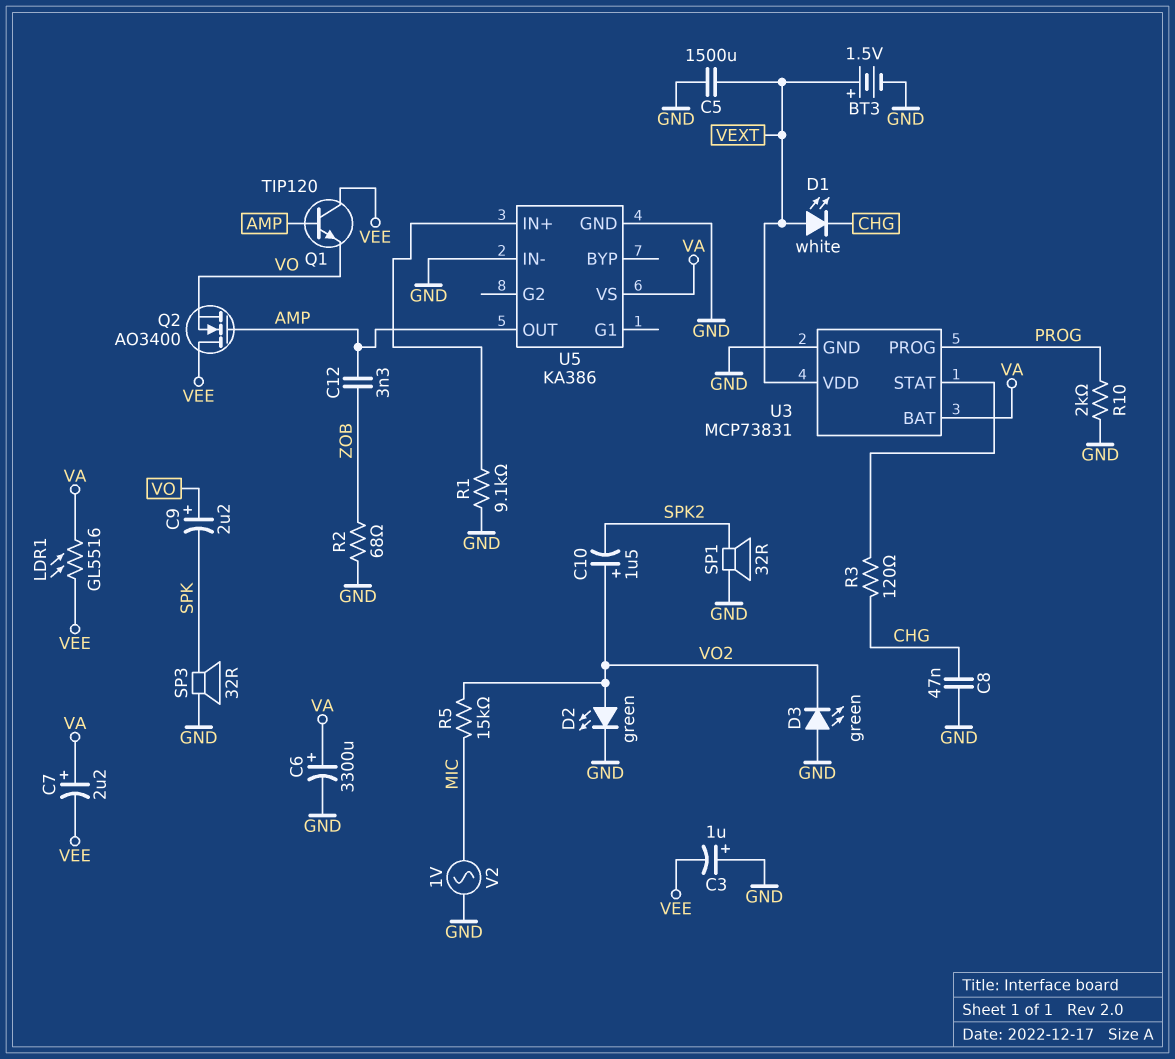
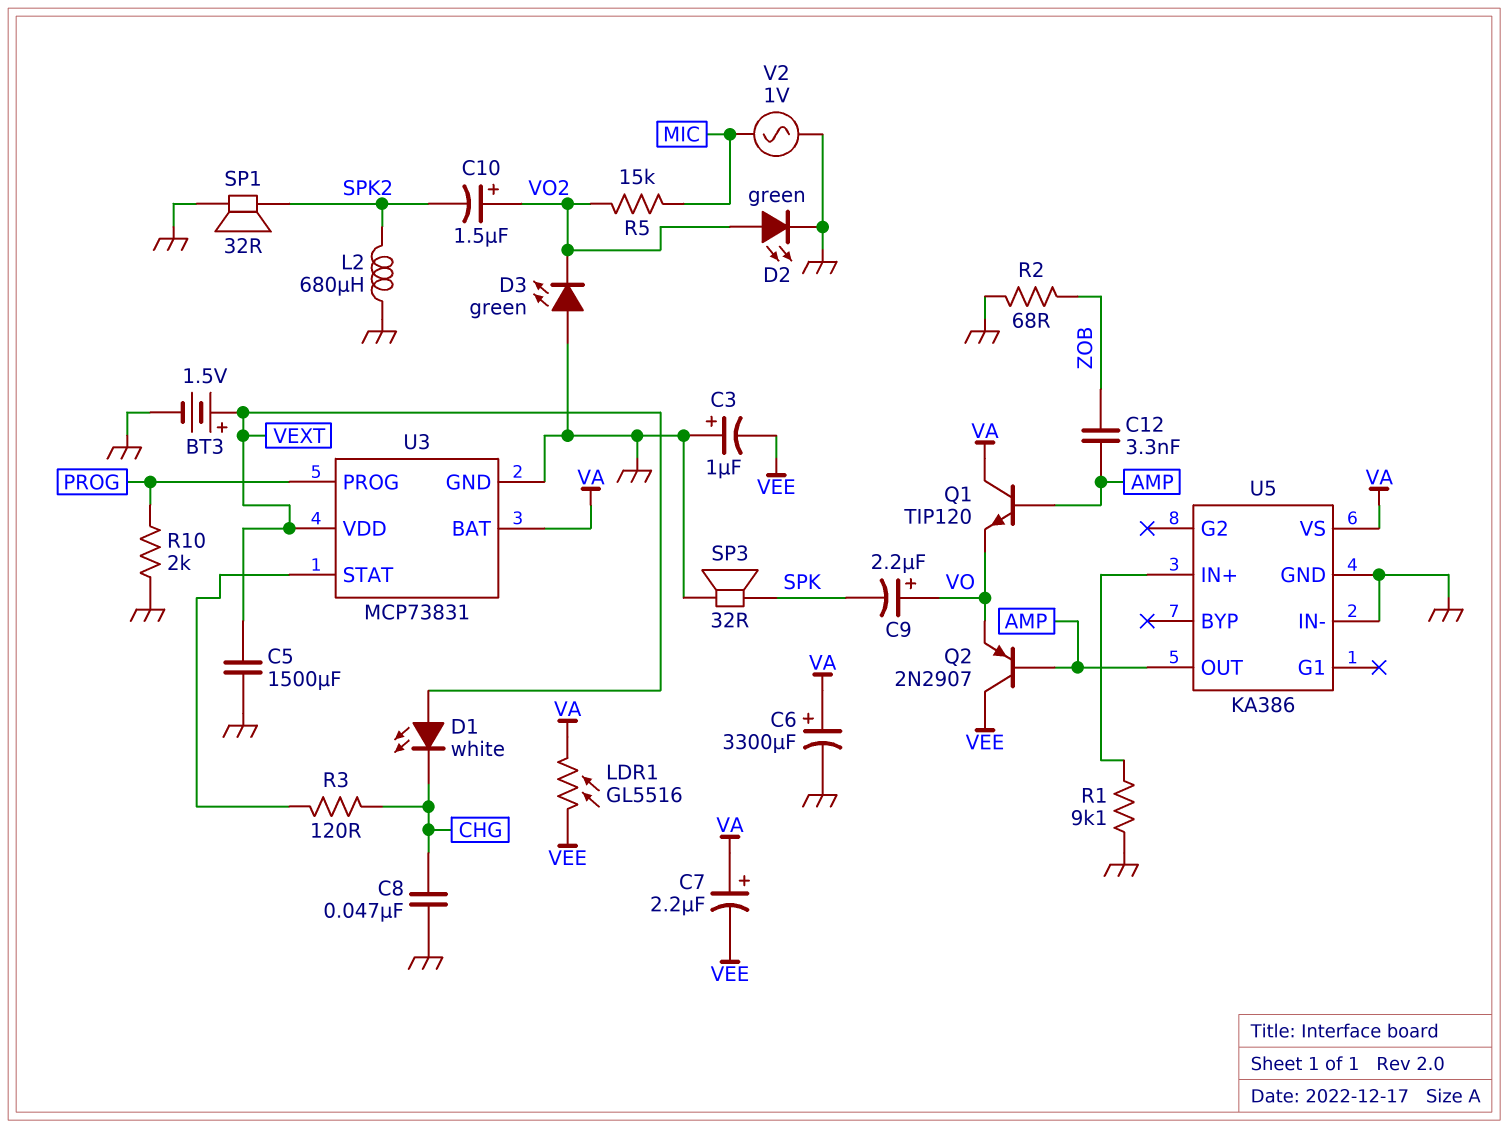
L2: none -> 680uH (GND, SPK2)
Q1: NPN TIP120 (B AMP, C VEE, E VO) -> NPN TIP120 (B AMP, C VA, E VO)
Q2: NMOS AO3400 (G AMP, D VEE, S VO) -> PNP 2N2907 (B AMP, C VEE, E VO)

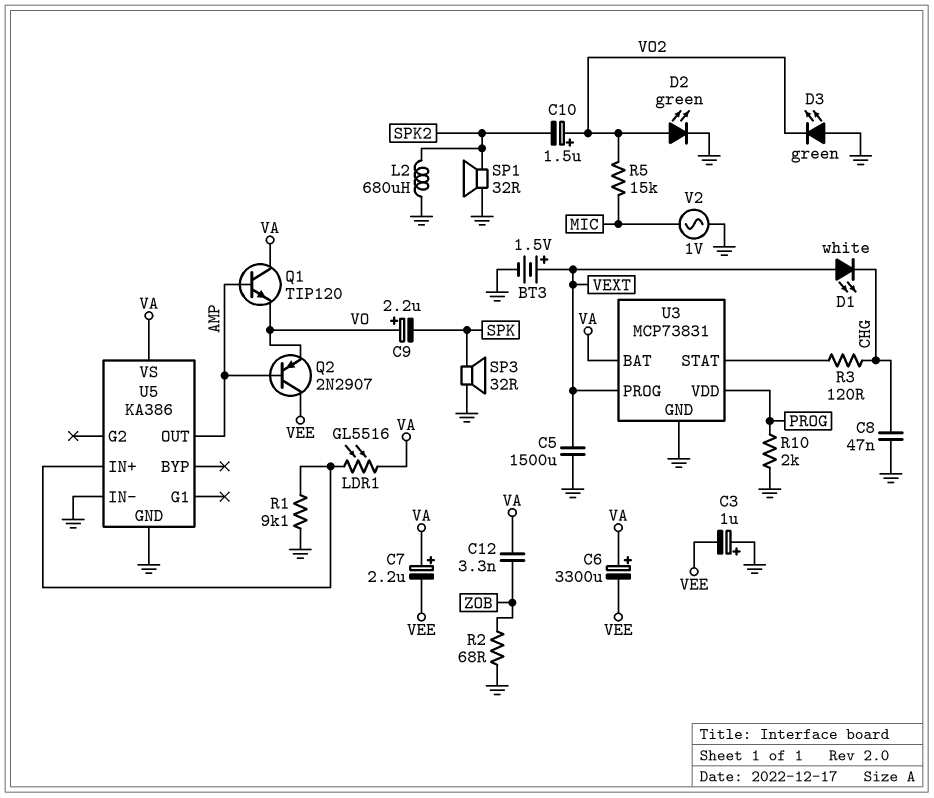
C6: 3300uF (plus VA, minus GND) -> 3300uF (plus VA, minus VEE)
C12: 3.3nF (AMP, ZOB) -> 3.3nF (VA, ZOB)
LDR1: GL5516 (VA, VEE) -> GL5516 (U5/IN+, VA)
U3 pin PROG: PROG -> VEXT
U3 pin VDD: VEXT -> PROG

